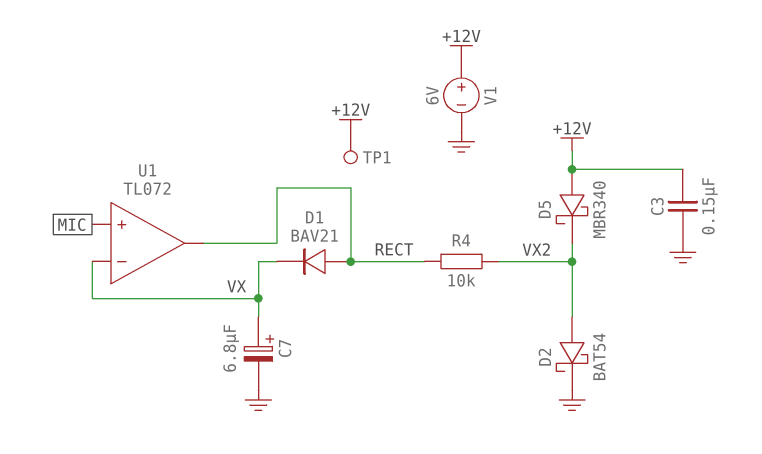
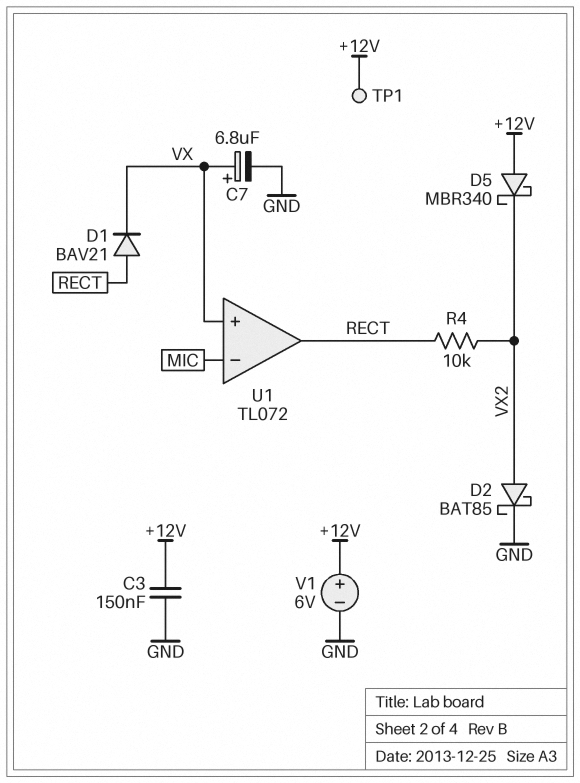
D2: schottky BAT54 (A VX2, K GND) -> schottky BAT85 (A VX2, K GND)
U1 pin in+: MIC -> VX
U1 pin in-: VX -> MIC

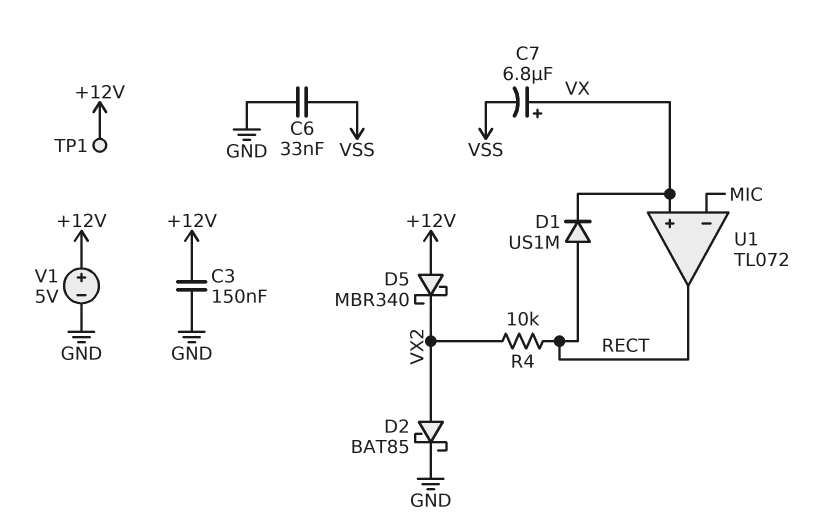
C6: none -> 33nF (GND, VSS)
C7: 6.8uF (plus VX, minus GND) -> 6.8uF (plus VX, minus VSS)
D1: diode BAV21 (A RECT, K VX) -> diode US1M (A RECT, K VX)
V1: 6V (plus +12V, minus GND) -> 5V (plus +12V, minus GND)

